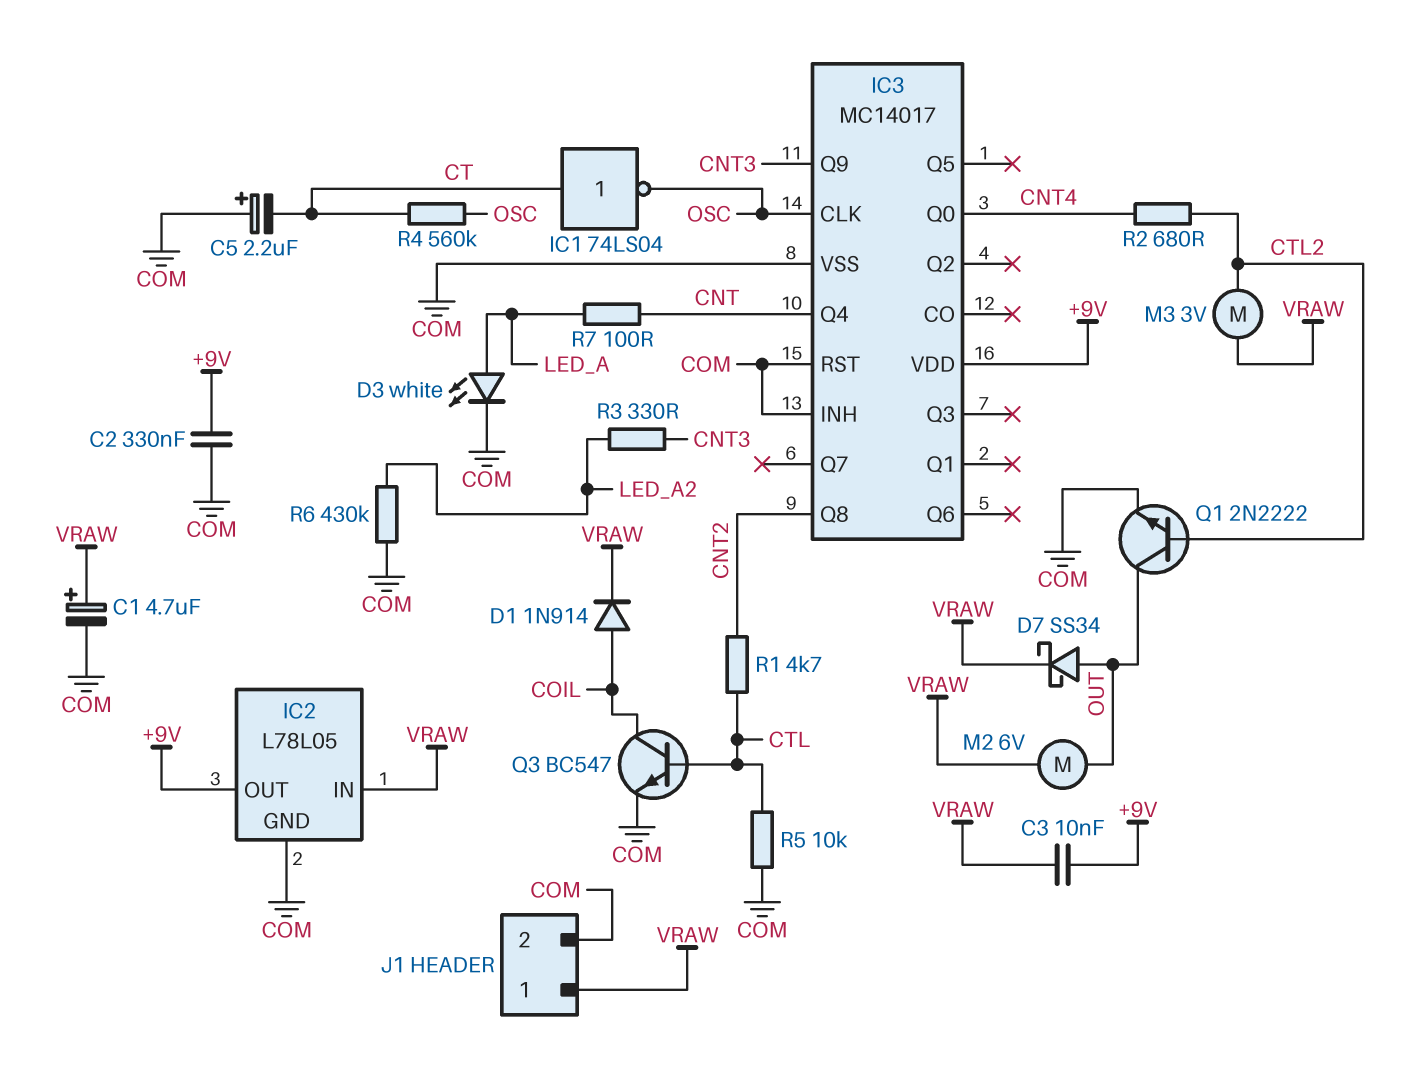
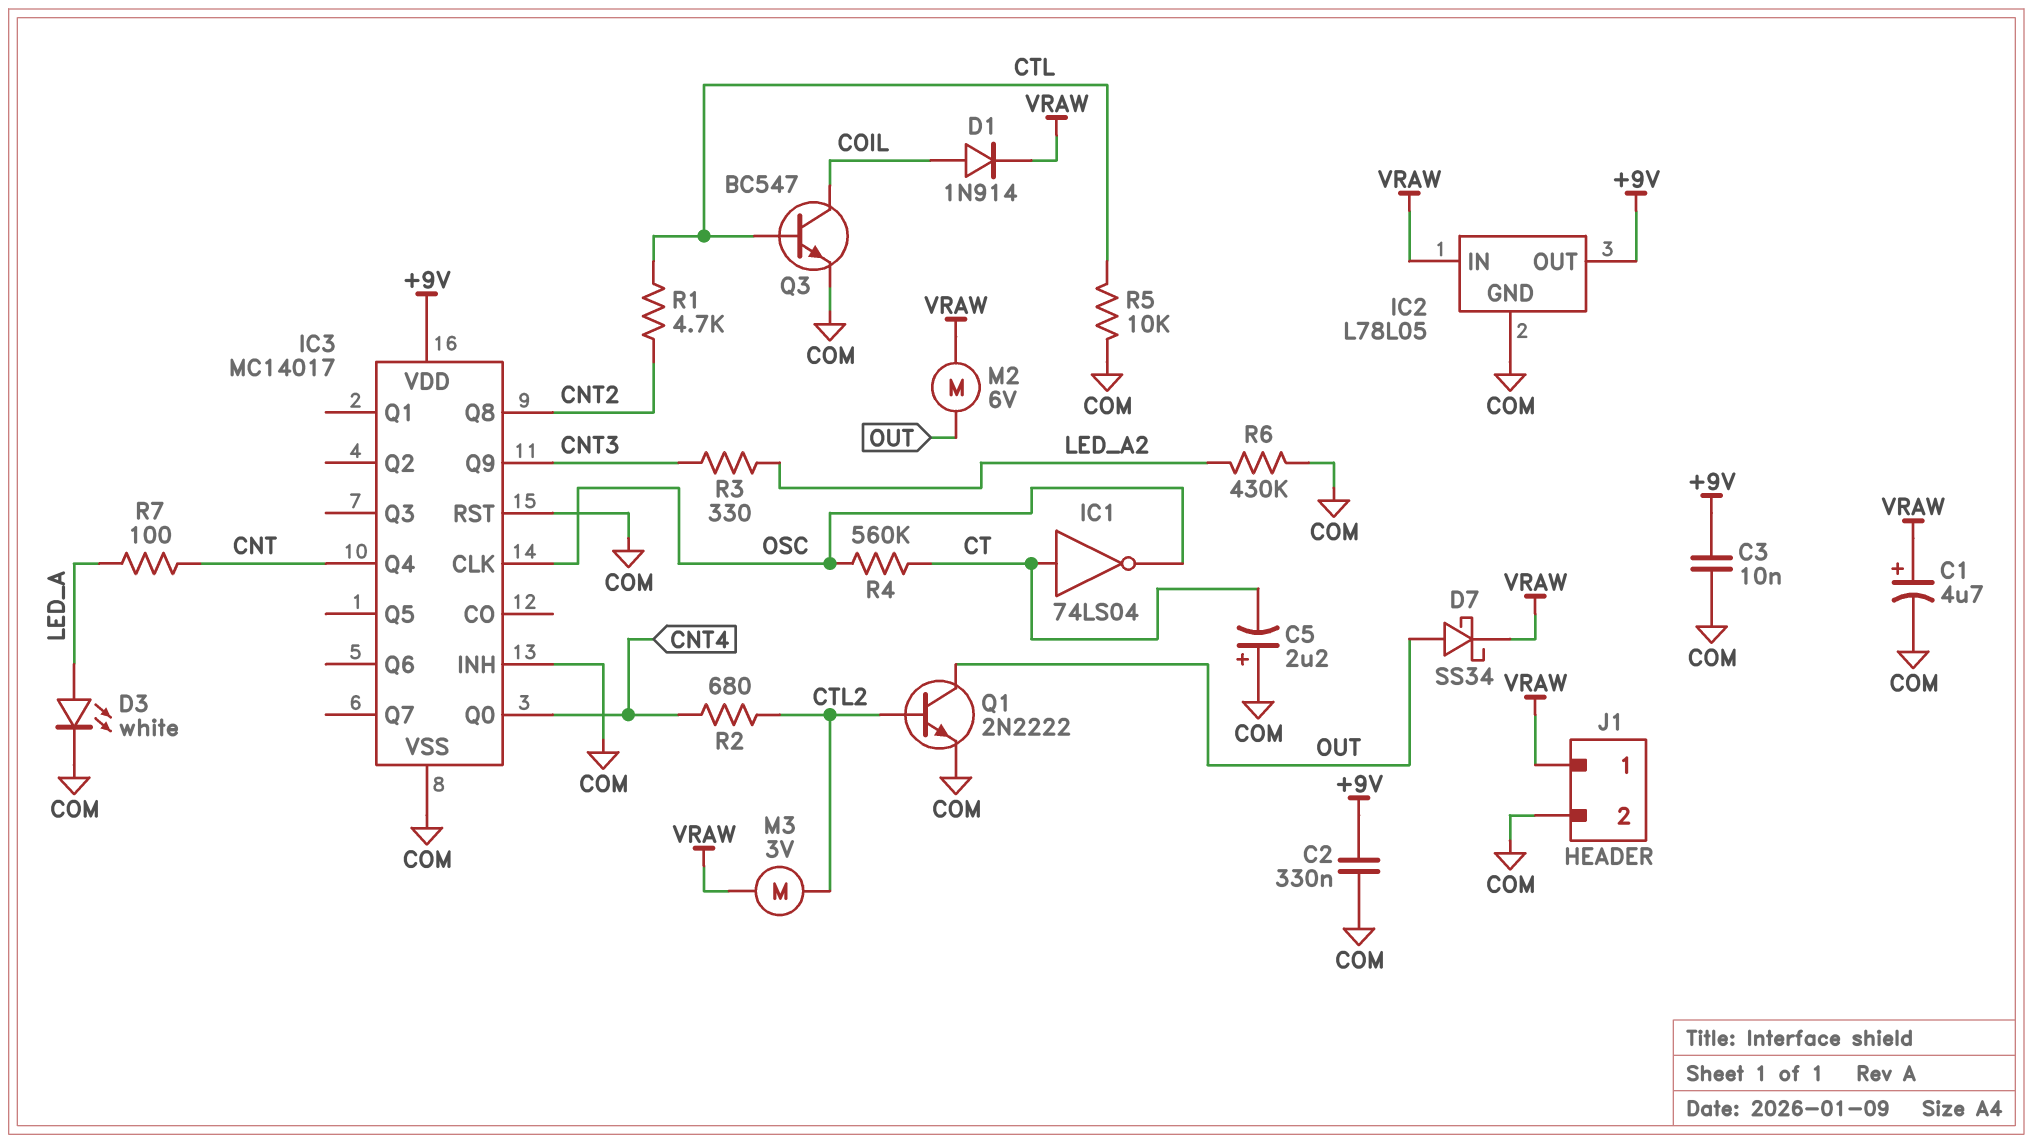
C3: 10nF (+9V, VRAW) -> 10nF (+9V, COM)

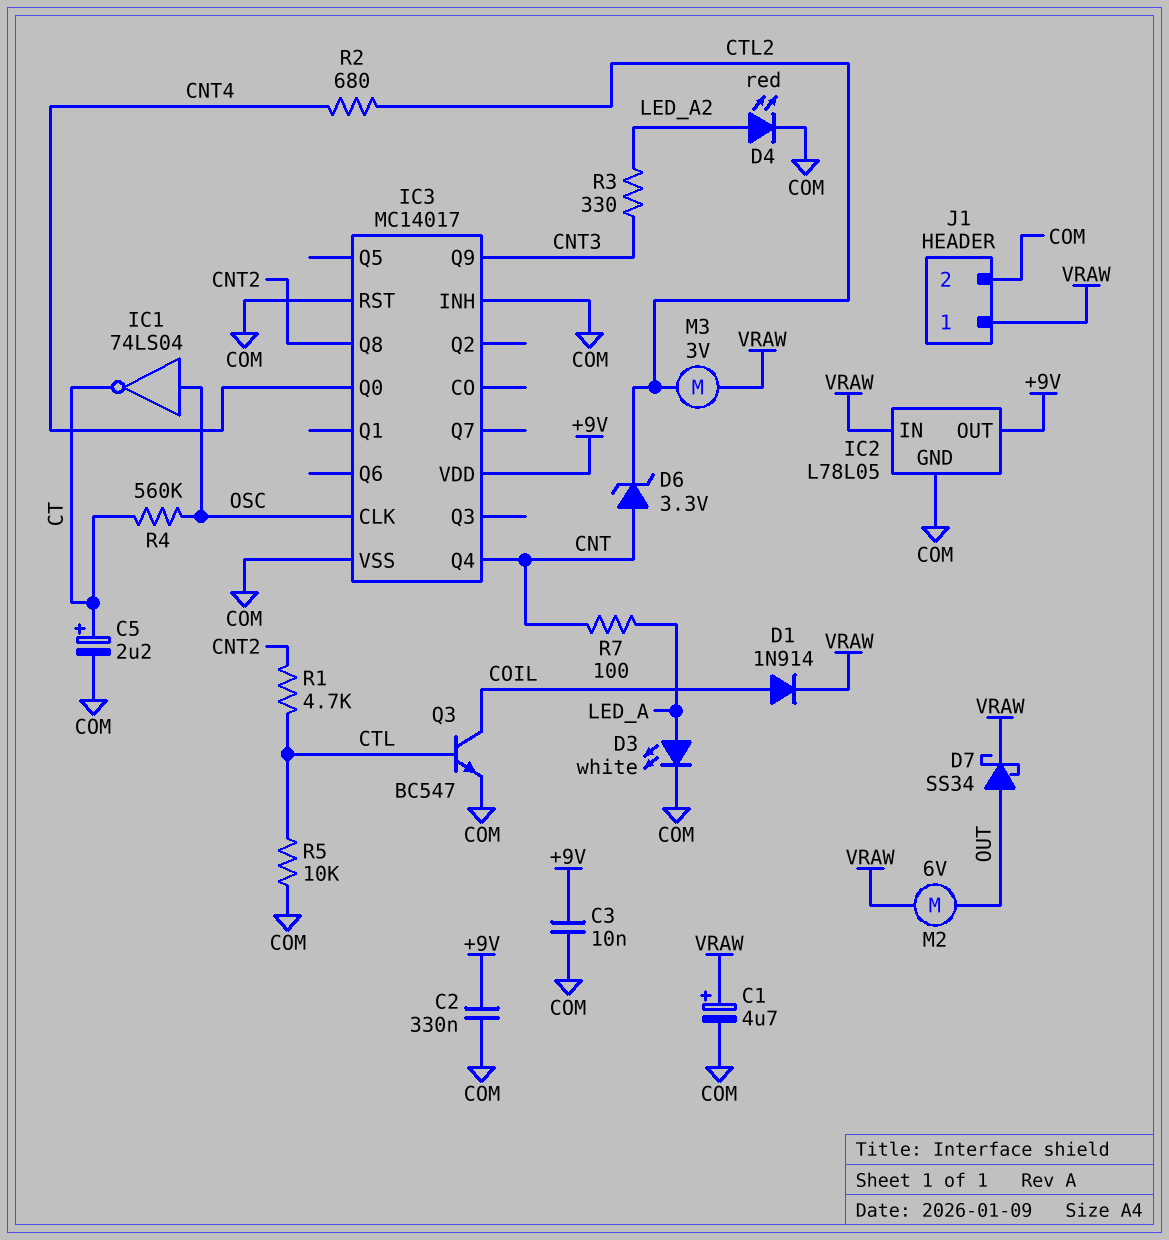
C5: 2.2uF (plus COM, minus CT) -> 2.2uF (plus CT, minus COM)
D4: none -> LED red (A LED_A2, K COM)
D6: none -> zener 3.3V (A CNT, K CTL2)
IC1: NOT 74LS04 (in CT, out OSC) -> NOT 74LS04 (in OSC, out CT)
Q1: NPN 2N2222 (B CTL2, C OUT, E COM) -> none
R6: 430k (COM, LED_A2) -> none

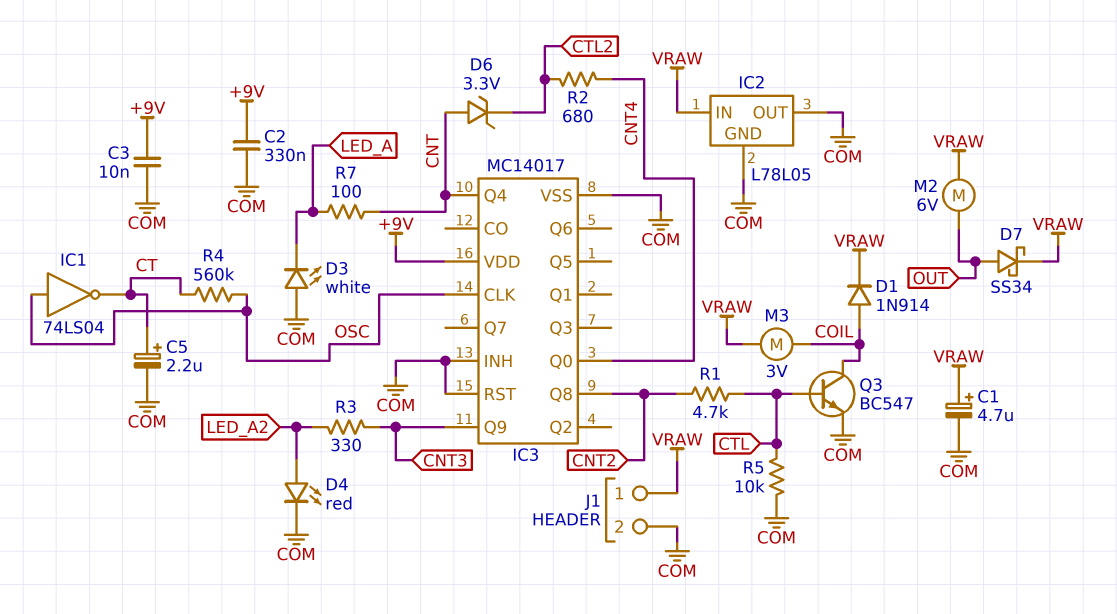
D3: LED white (A LED_A, K COM) -> LED white (A COM, K LED_A)
IC2 pin OUT: +9V -> COM
M3: motor 3V (CTL2, VRAW) -> motor 3V (COIL, VRAW)

